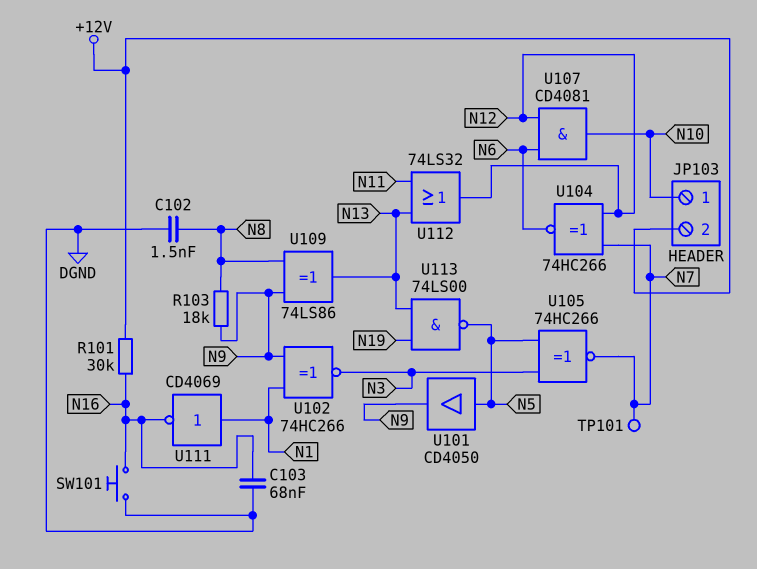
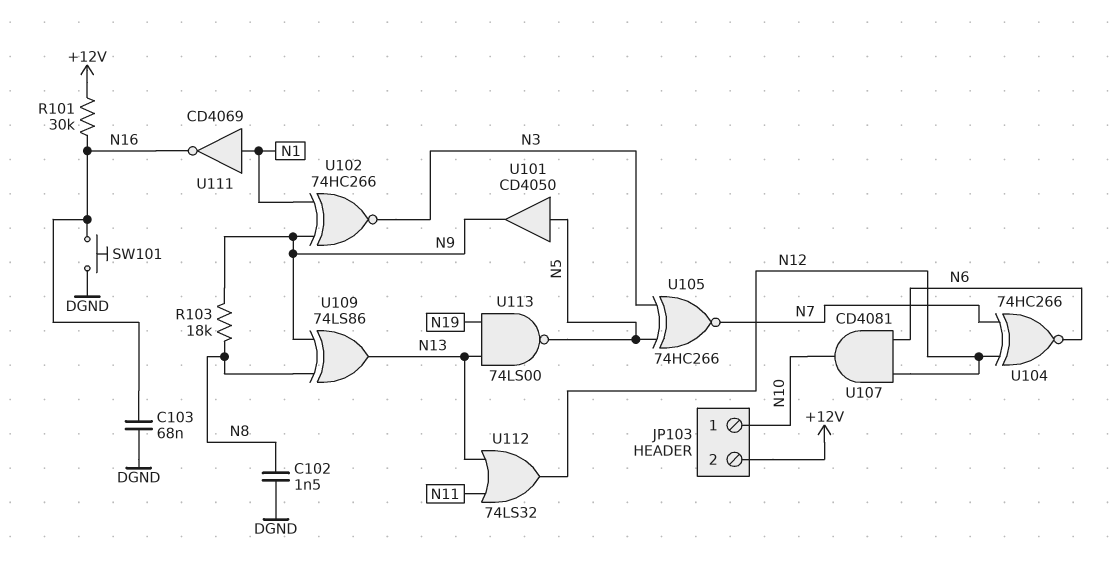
TP101: test point (N7) -> none

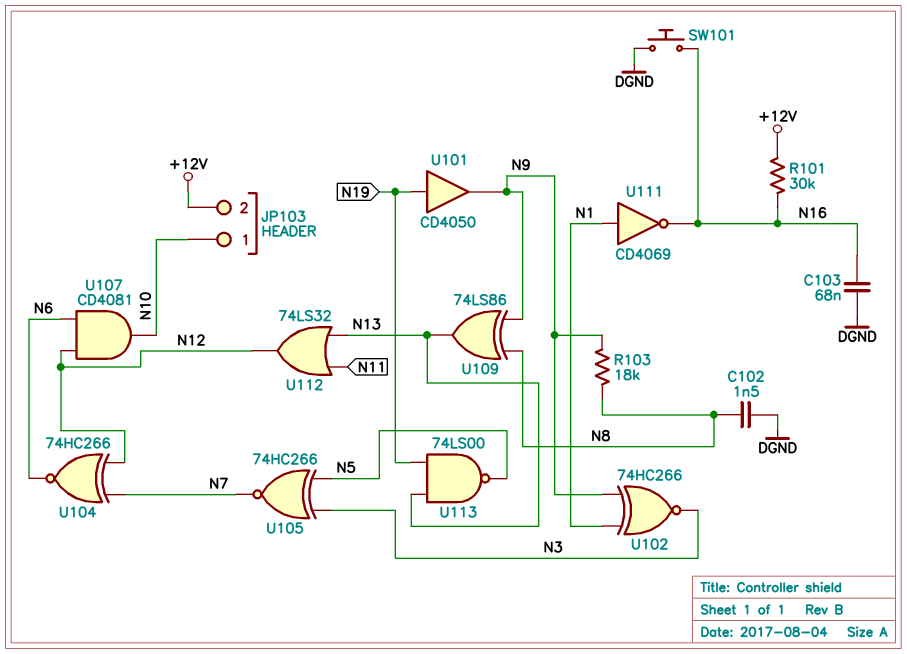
U101: buffer CD4050 (in N5, out N9) -> buffer CD4050 (in N19, out N9)

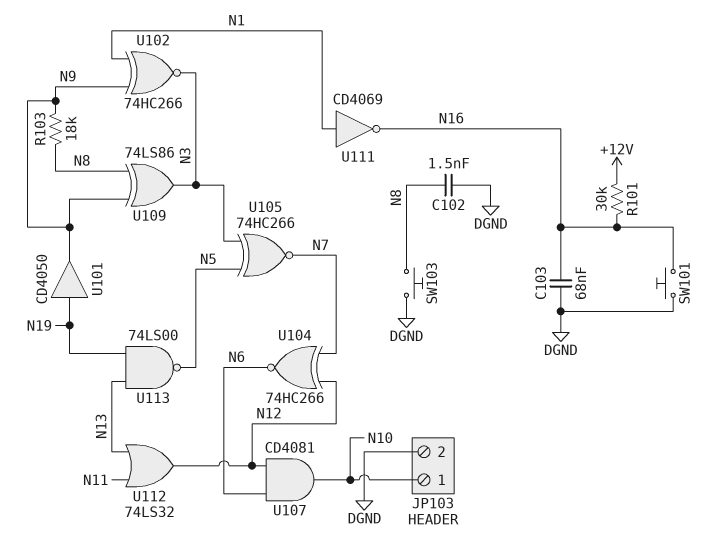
JP103 pin 2: +12V -> DGND
SW103: none -> button (DGND, N8)
U109: XOR 74LS86 (in N8, in N9, out N13) -> XOR 74LS86 (in N8, in N9, out N3)

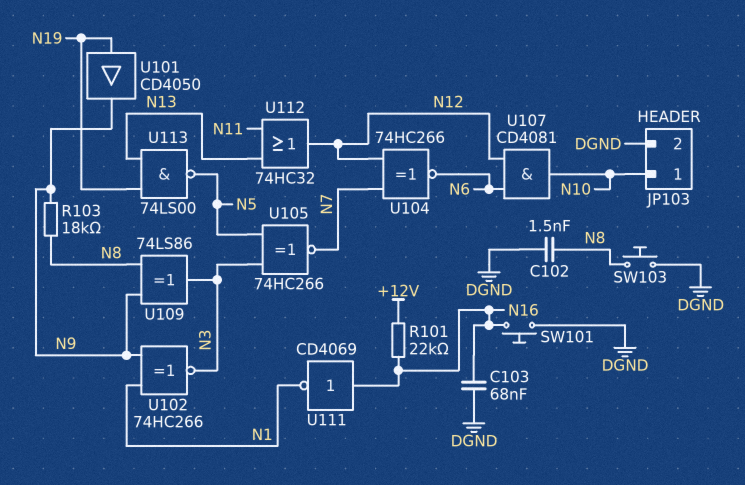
R101: 30k (+12V, N16) -> 22k (+12V, N16)
U111: NOT CD4069 (in N1, out N16) -> NOT CD4069 (in N16, out N1)
U112: OR 74LS32 (in N11, in N13, out N12) -> OR 74HC32 (in N11, in N13, out N12)

